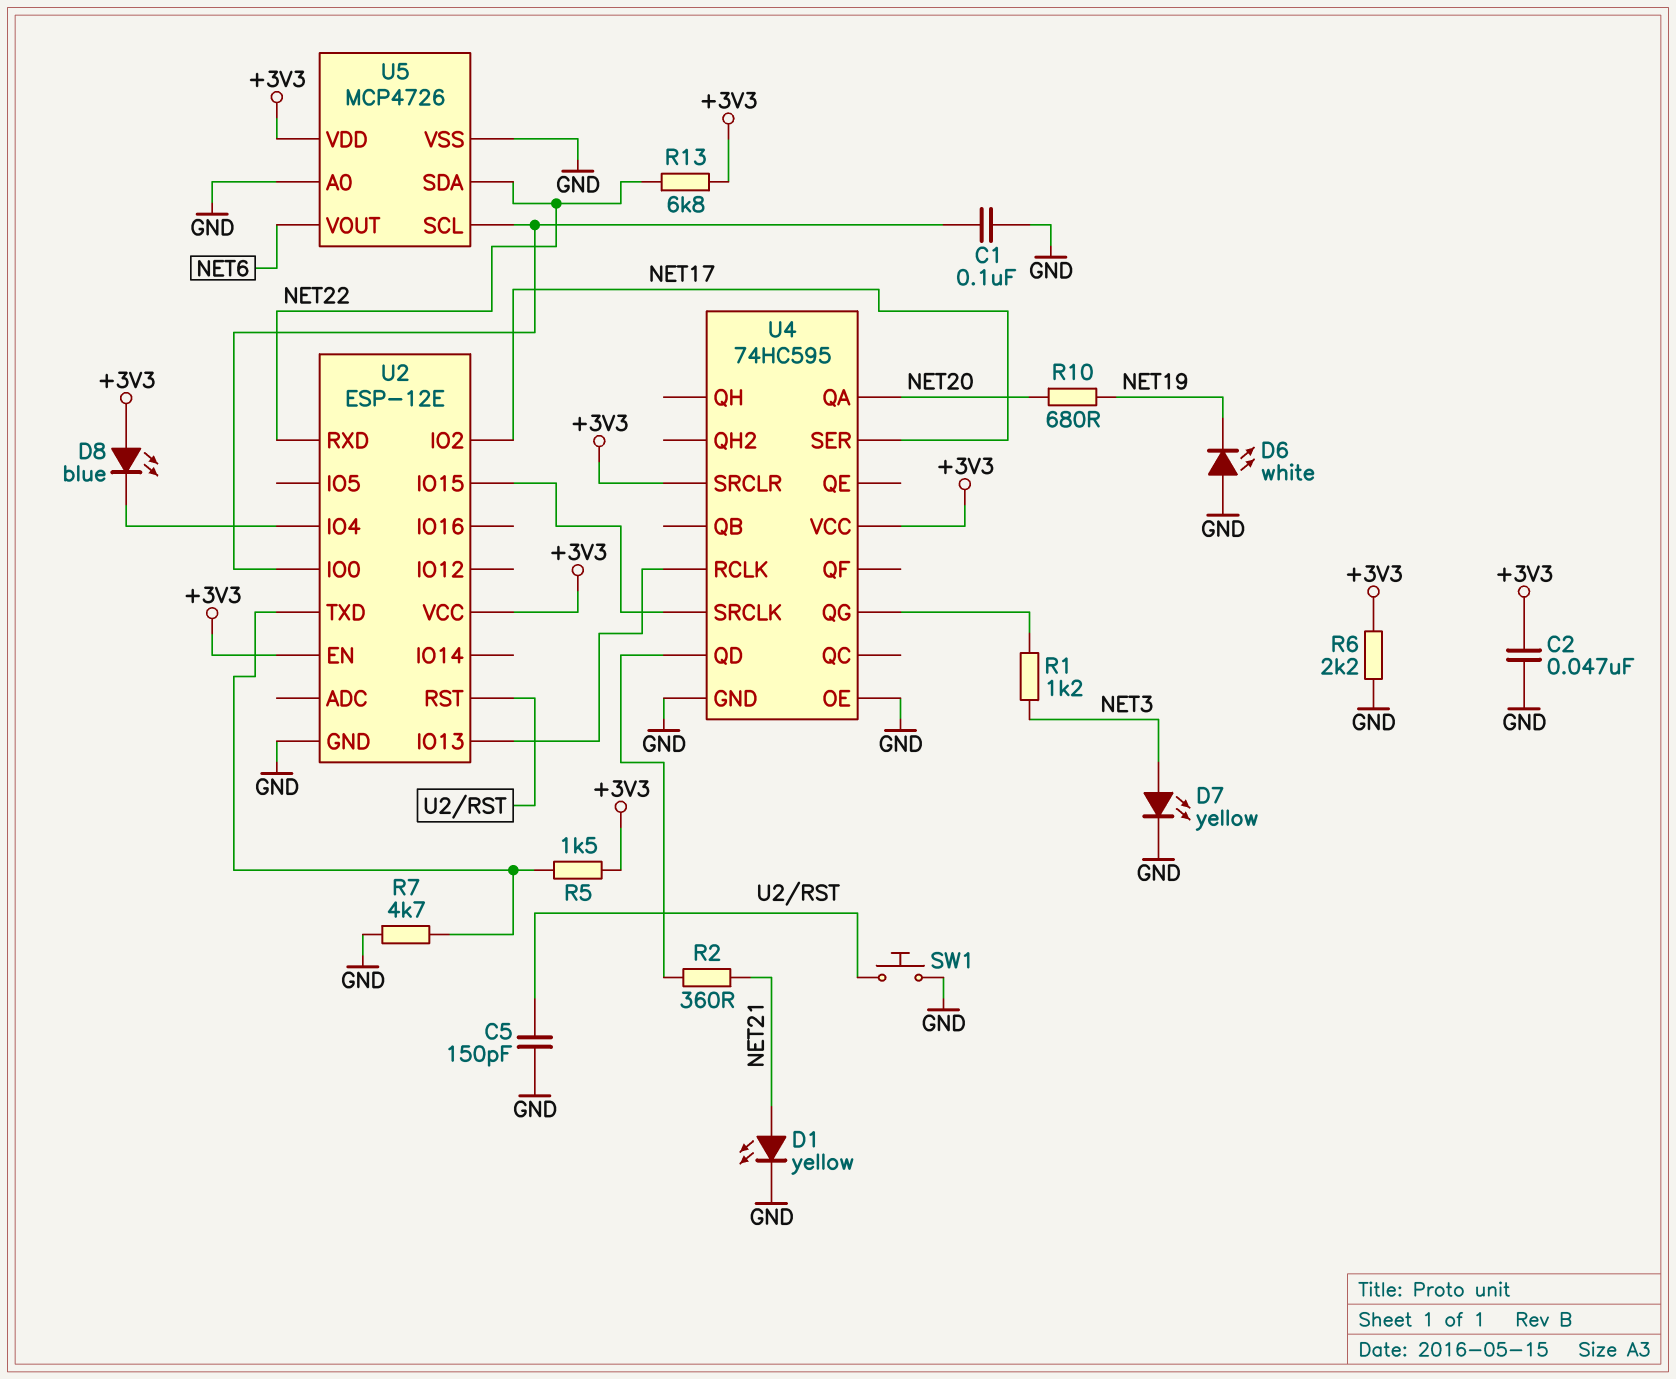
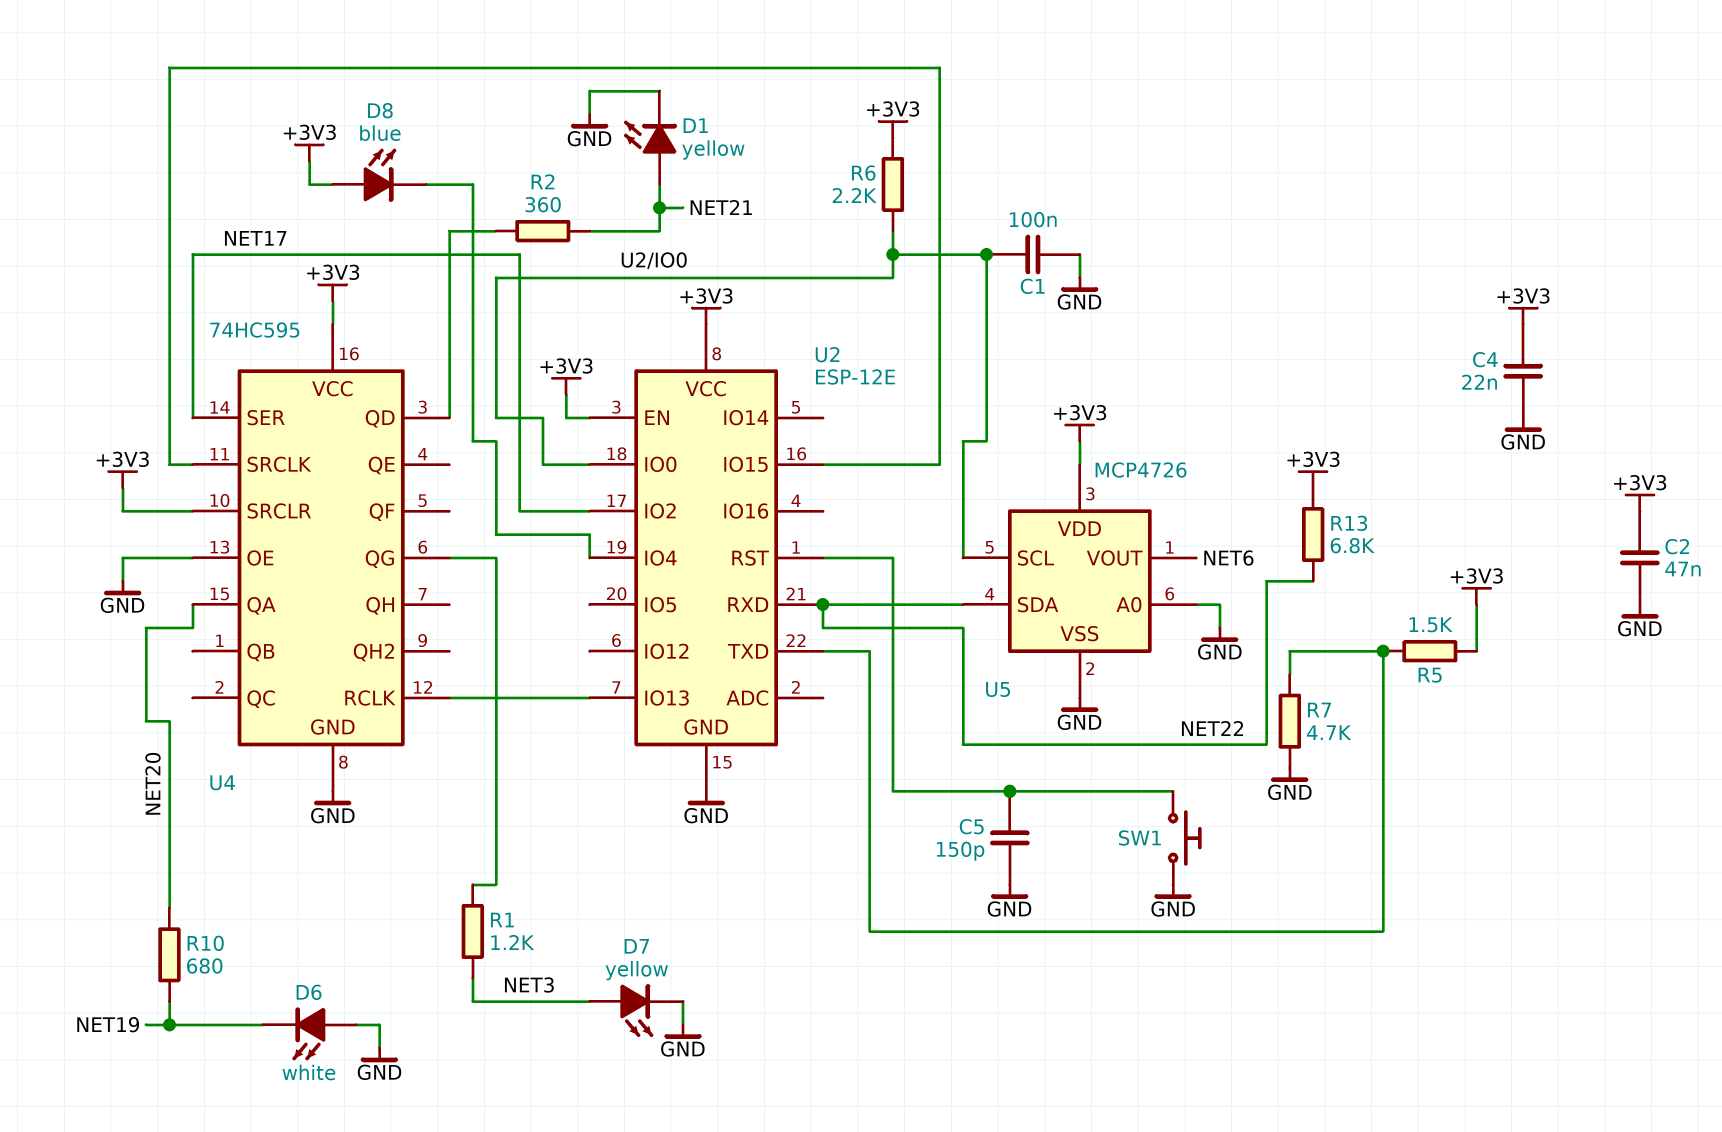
C4: none -> 22nF (+3V3, GND)
R6: 2.2k (+3V3, GND) -> 2.2k (+3V3, U2/IO0)

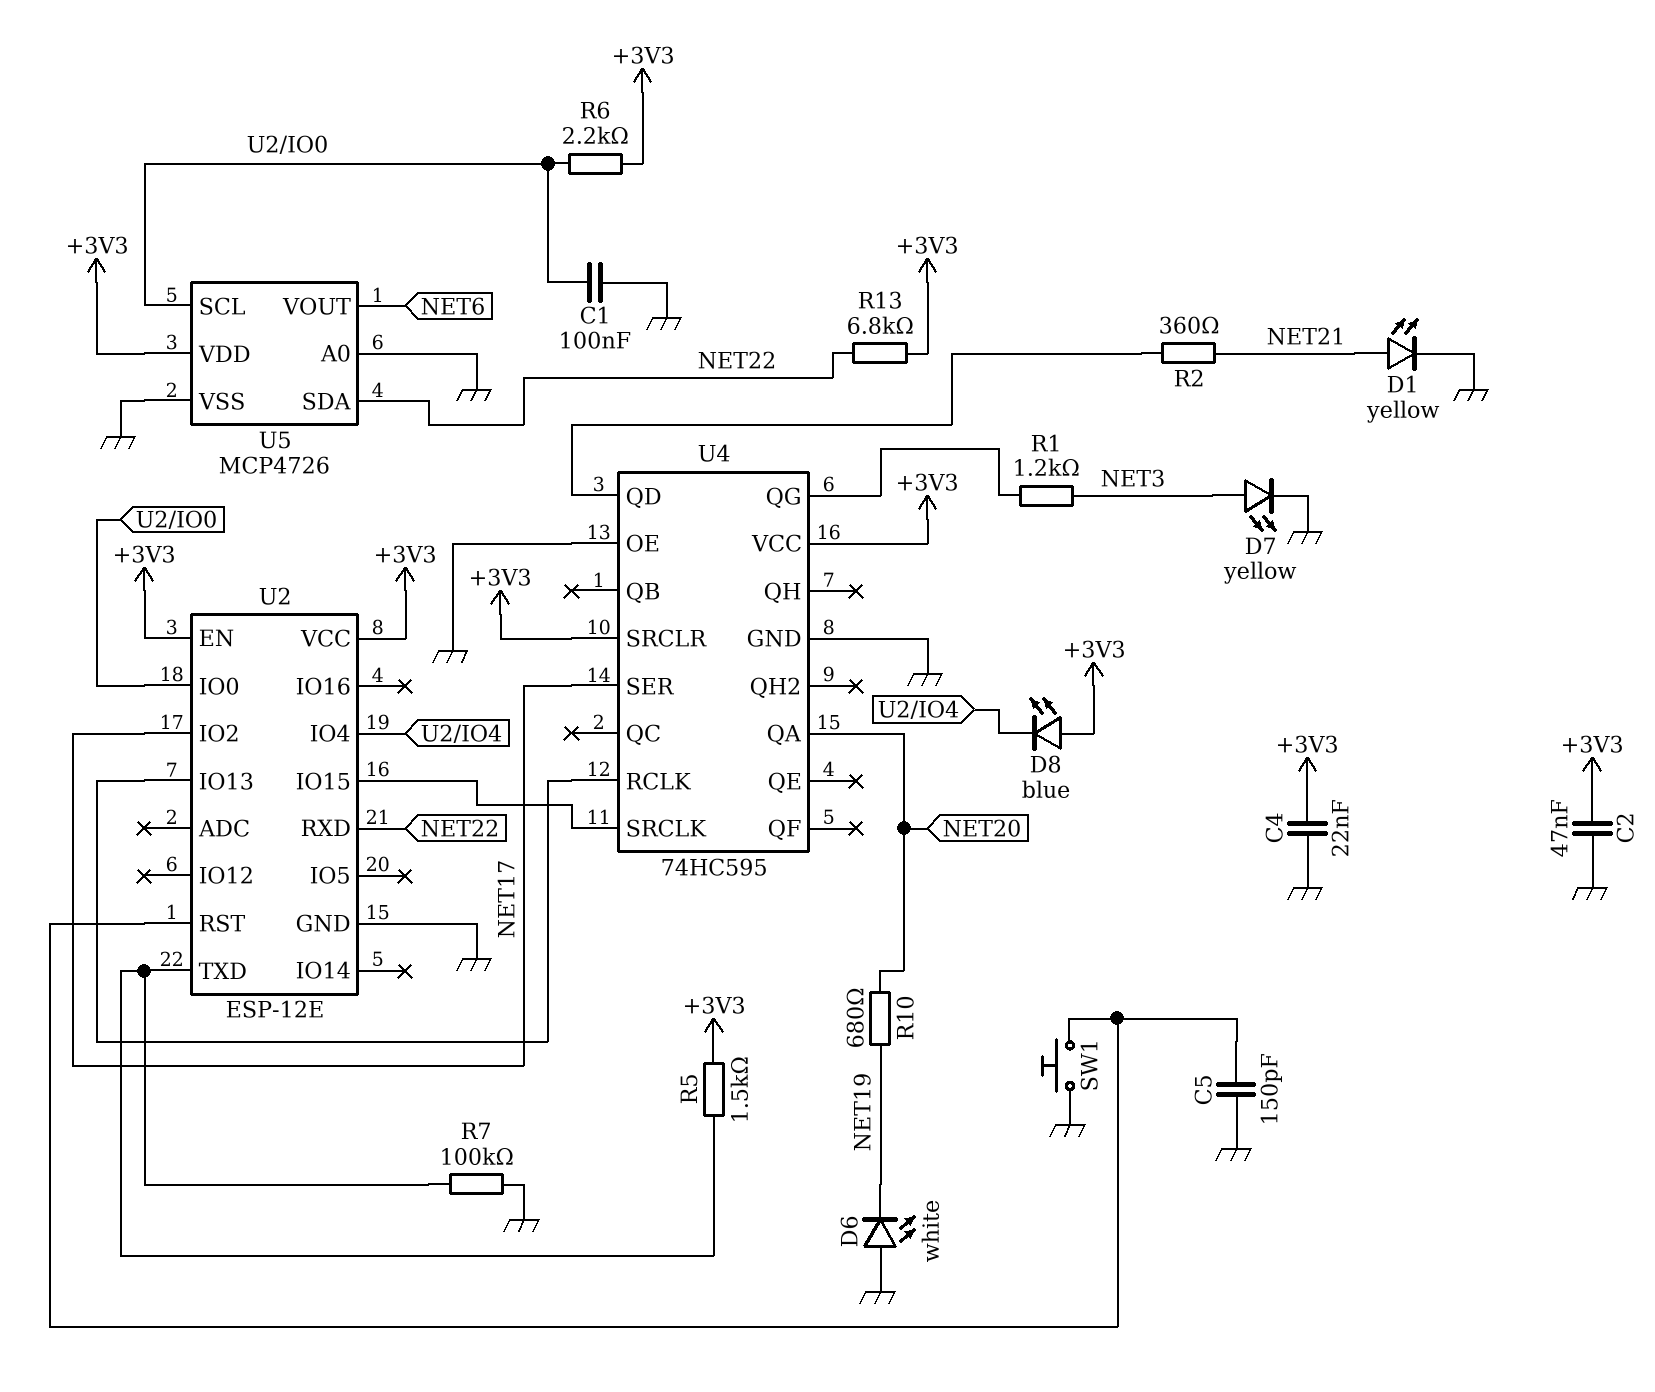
R7: 4.7k (GND, U2/TXD) -> 100k (GND, U2/TXD)

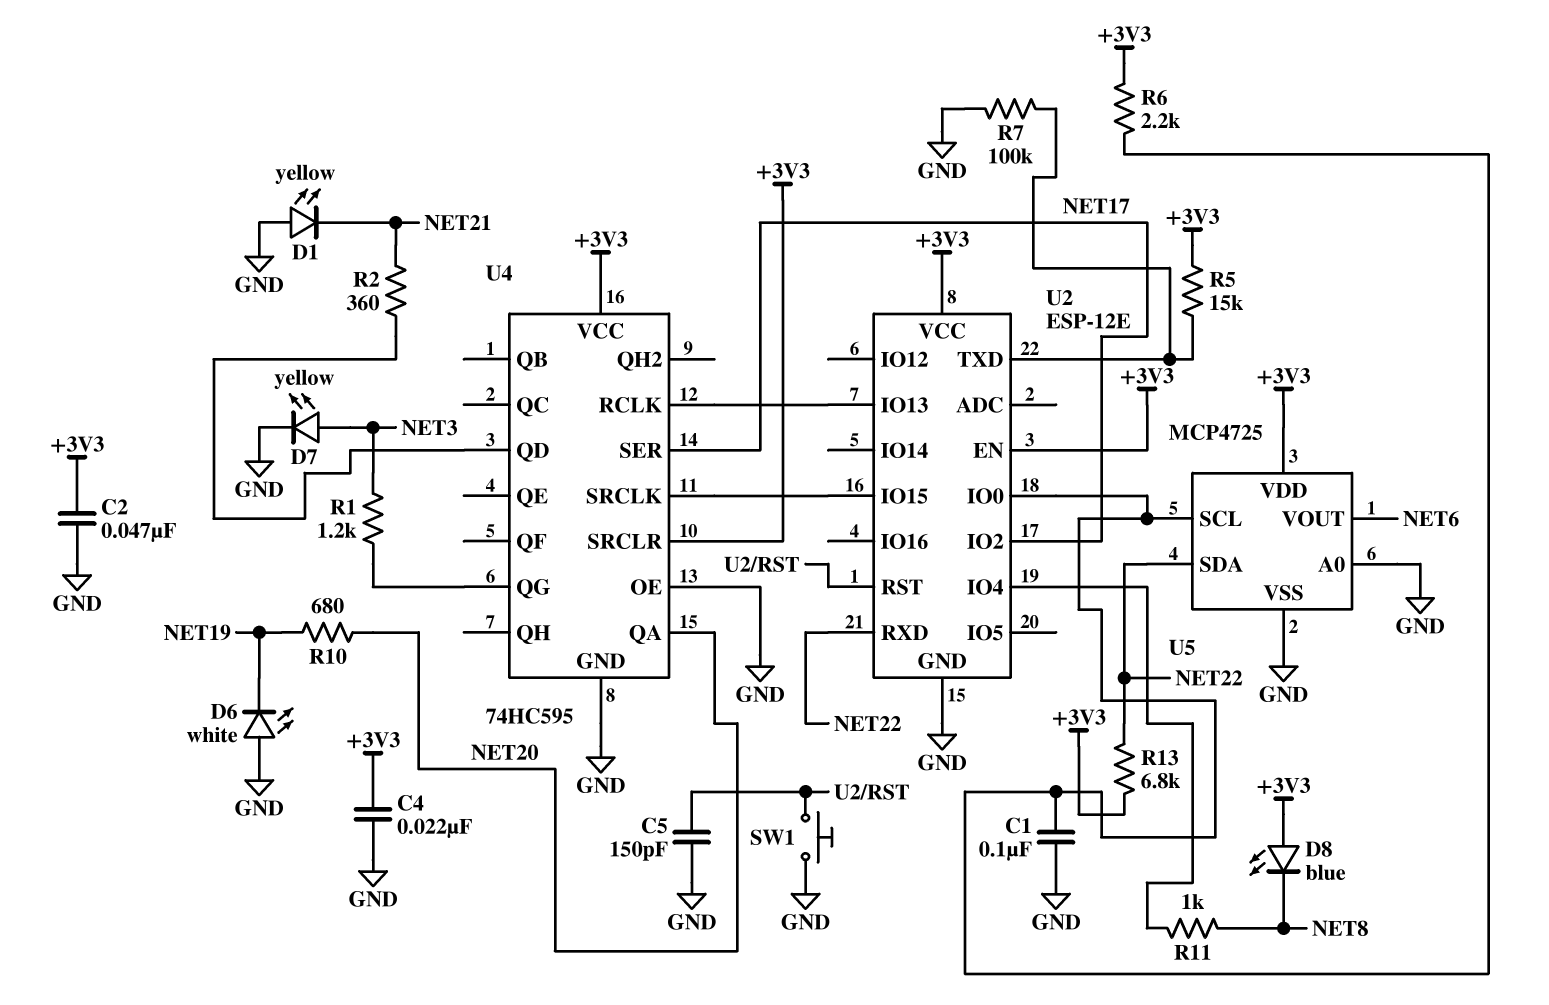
D1: LED yellow (A NET21, K GND) -> LED yellow (A GND, K NET21)
D8: LED blue (A +3V3, K U2/IO4) -> LED blue (A +3V3, K NET8)
R5: 1.5k (+3V3, U2/TXD) -> 15k (+3V3, U2/TXD)
R11: none -> 1k (NET8, U2/IO4)
U5: MCP4726 -> MCP4725

